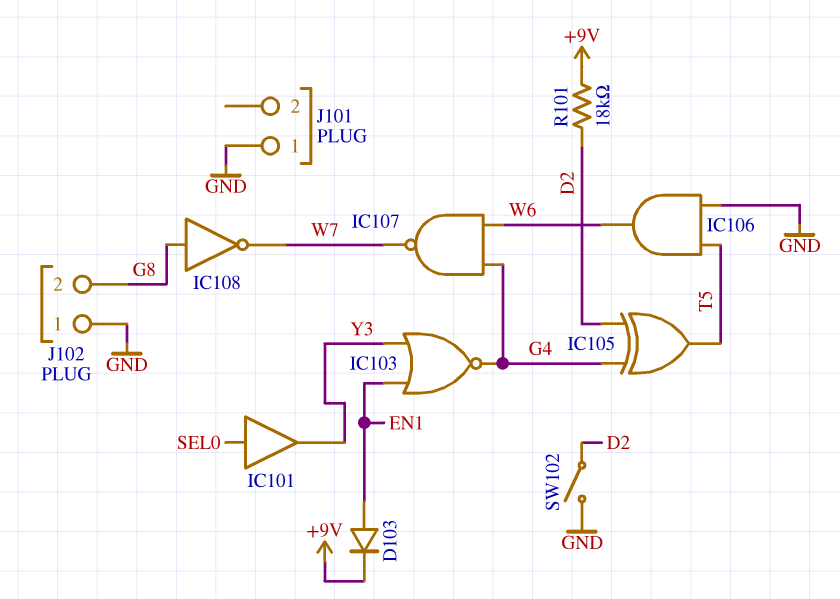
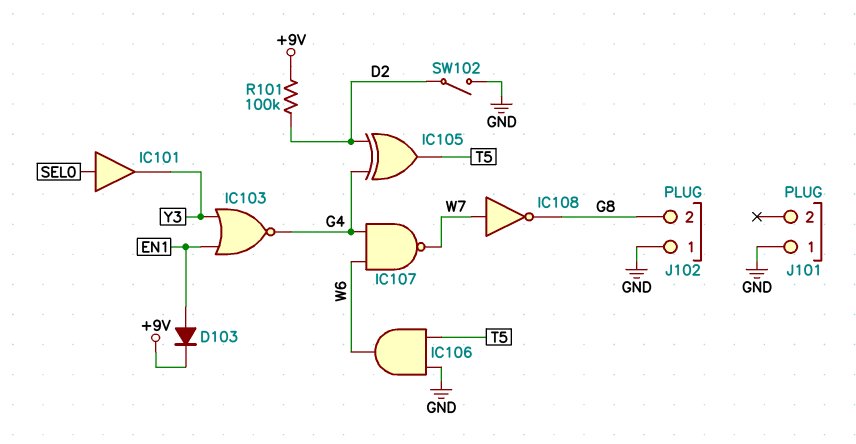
IC108: NOT (in G8, out W7) -> NOT (in W7, out G8)
R101: 18k (+9V, D2) -> 100k (+9V, D2)

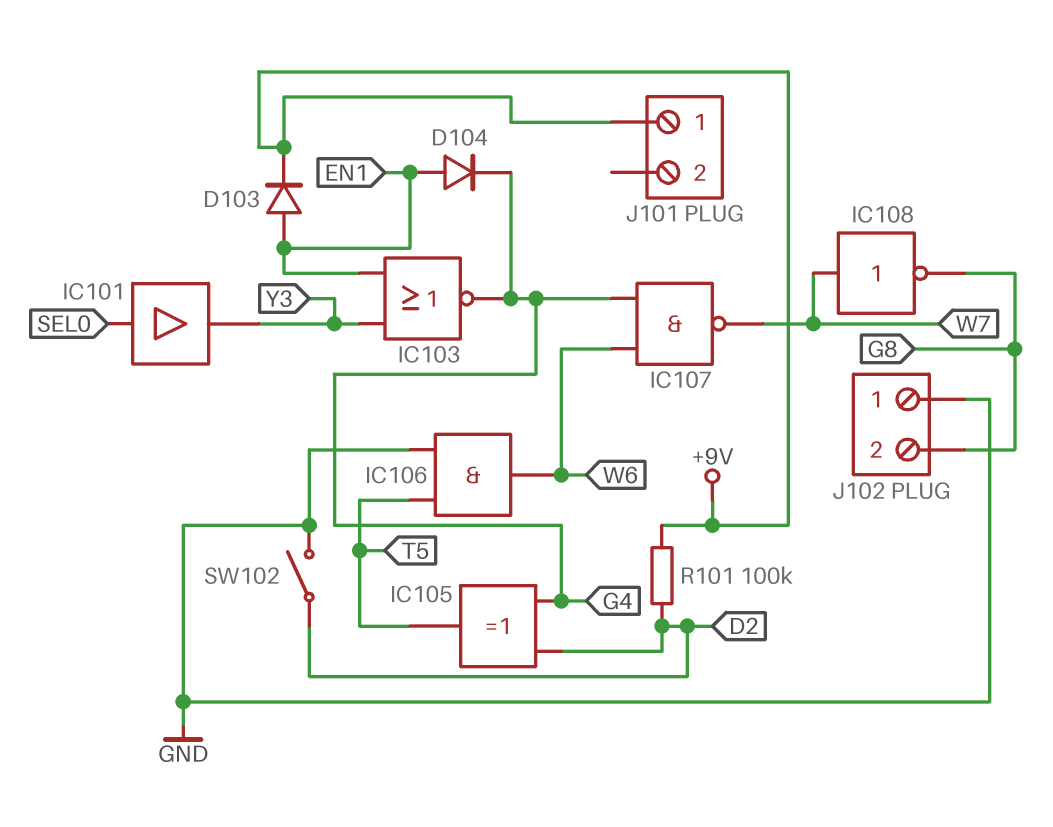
D104: none -> diode (A EN1, K G4)
J101 pin 1: GND -> +9V

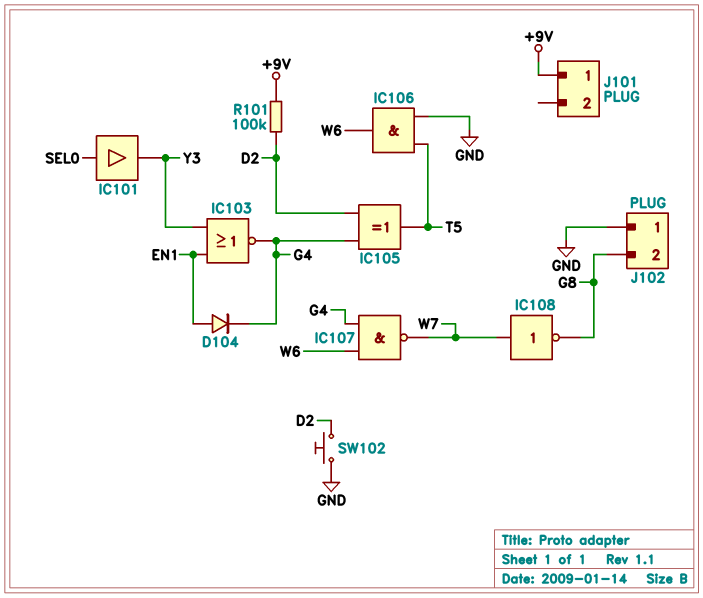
D103: diode (A EN1, K +9V) -> none
SW102: switch (D2, GND) -> button (D2, GND)

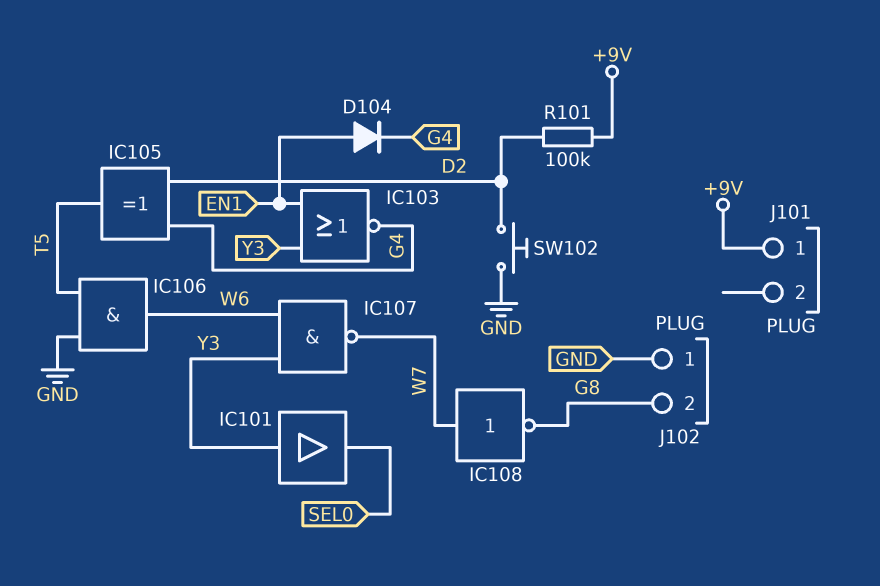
IC101: buffer (in SEL0, out Y3) -> buffer (in Y3, out SEL0)
IC107: NAND (in G4, in W6, out W7) -> NAND (in W6, in Y3, out W7)

